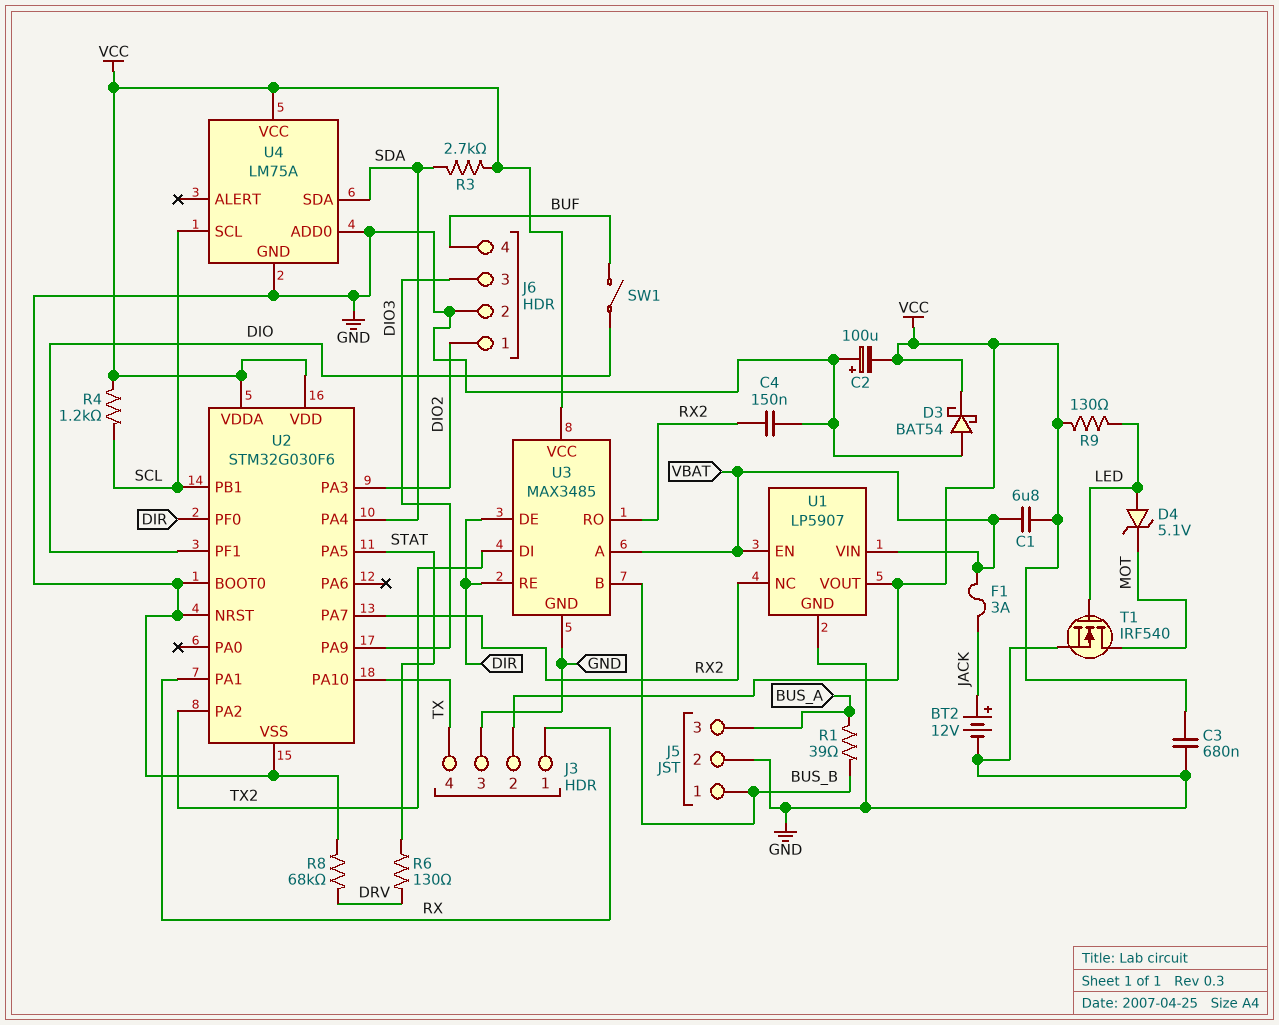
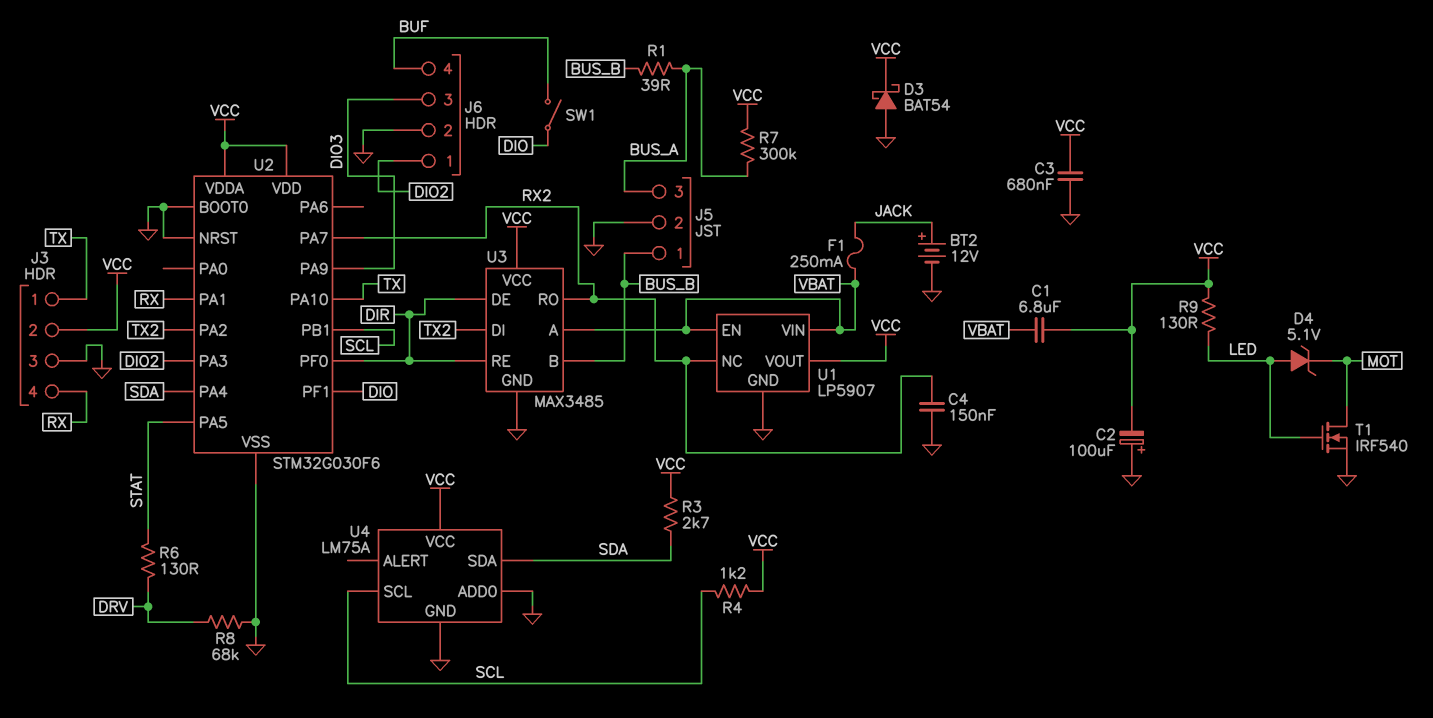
F1: 3A (JACK, VBAT) -> 250mA (JACK, VBAT)
J3 pin 1: RX -> TX
J3 pin 4: TX -> RX
R7: none -> 300k (BUS_A, VCC)

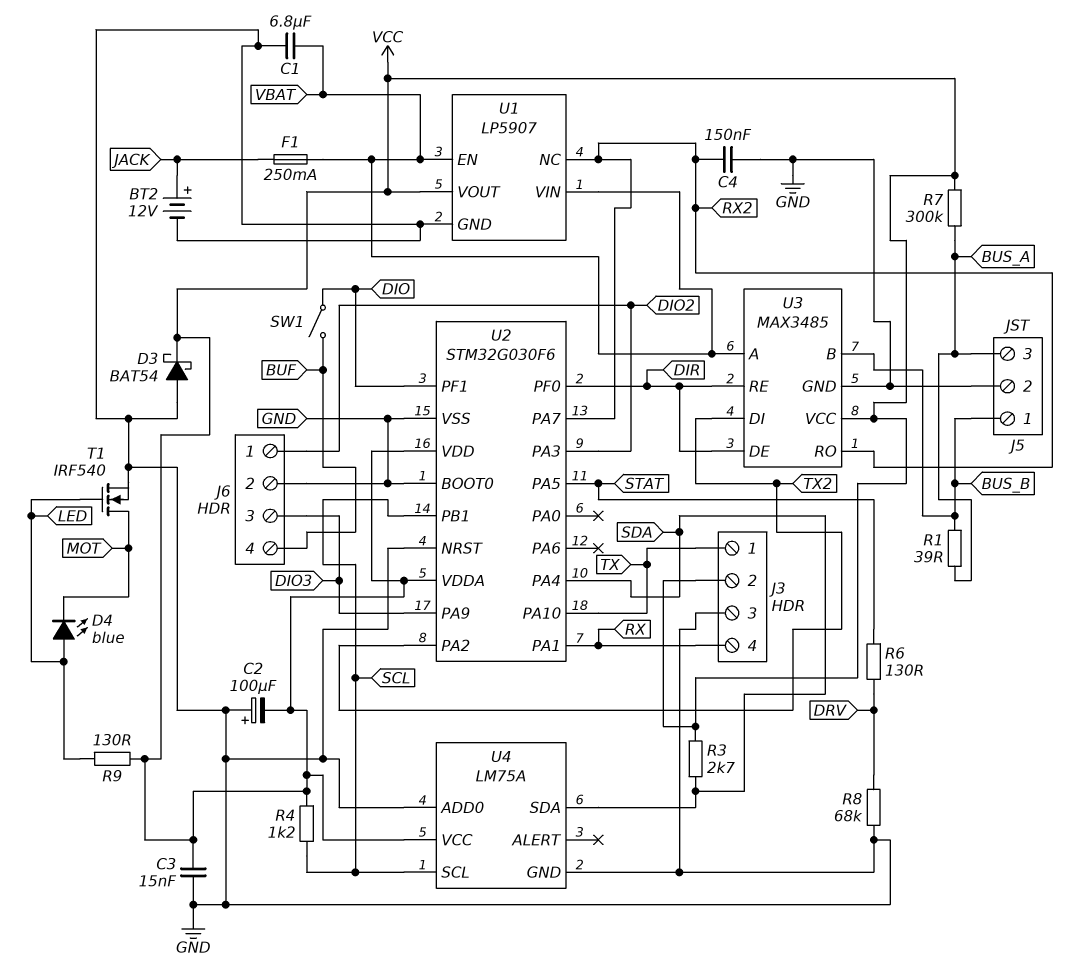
C1: 6.8uF (VBAT, VCC) -> 6.8uF (GND, VBAT)
C3: 680nF (GND, VCC) -> 15nF (GND, VCC)
D4: zener 5.1V (A LED, K MOT) -> LED blue (A LED, K MOT)

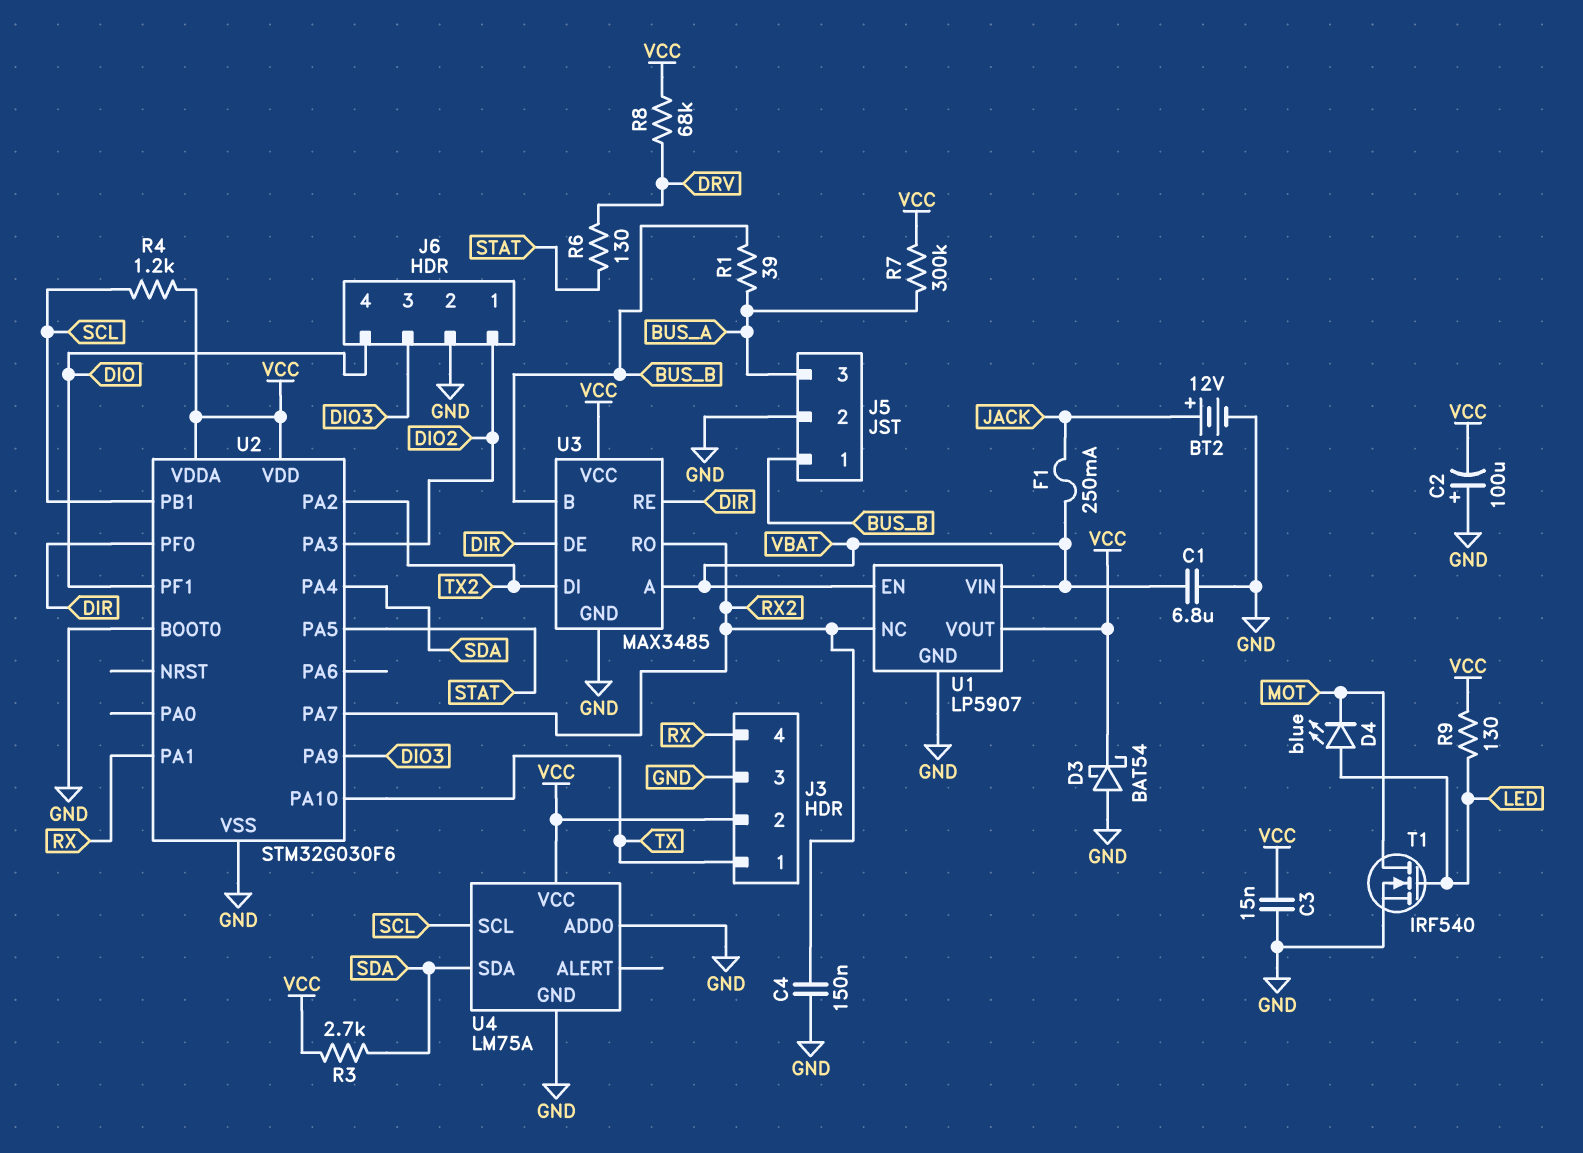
J6 pin 4: BUF -> DIO
R8: 68k (DRV, GND) -> 68k (DRV, VCC)
SW1: switch (BUF, DIO) -> none
U2 pin NRST: GND -> none

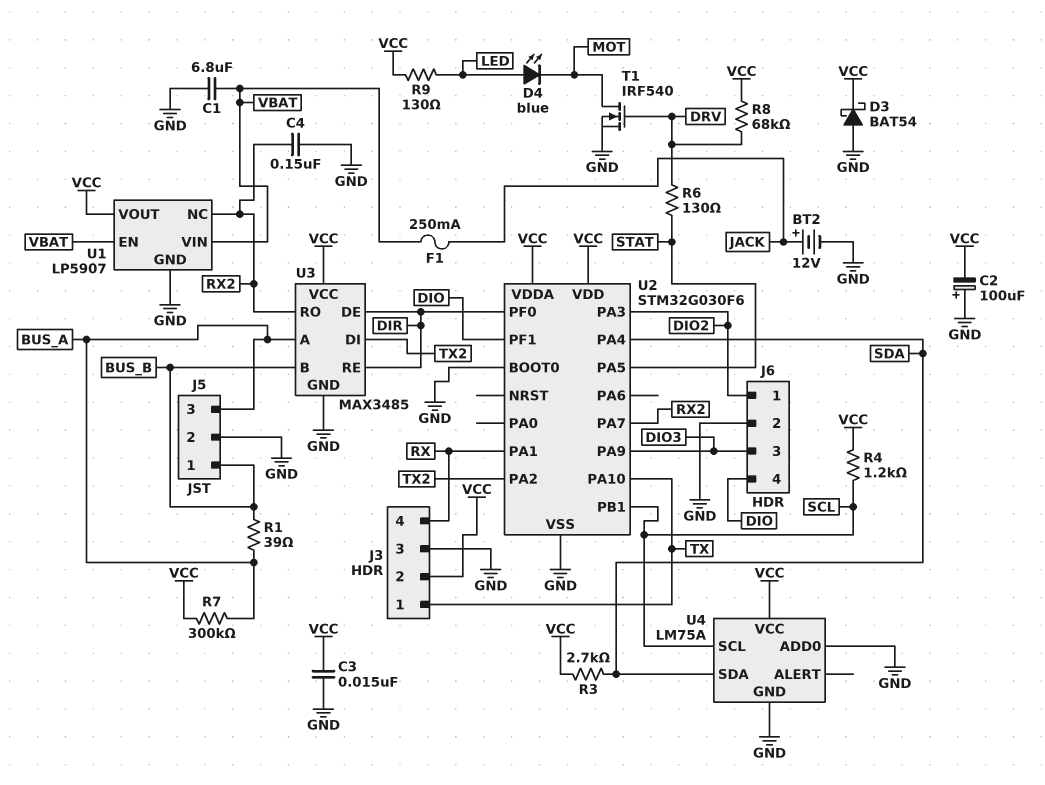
T1: NMOS IRF540 (G LED, D MOT, S GND) -> NMOS IRF540 (G DRV, D MOT, S GND)
U3 pin A: VBAT -> BUS_A

